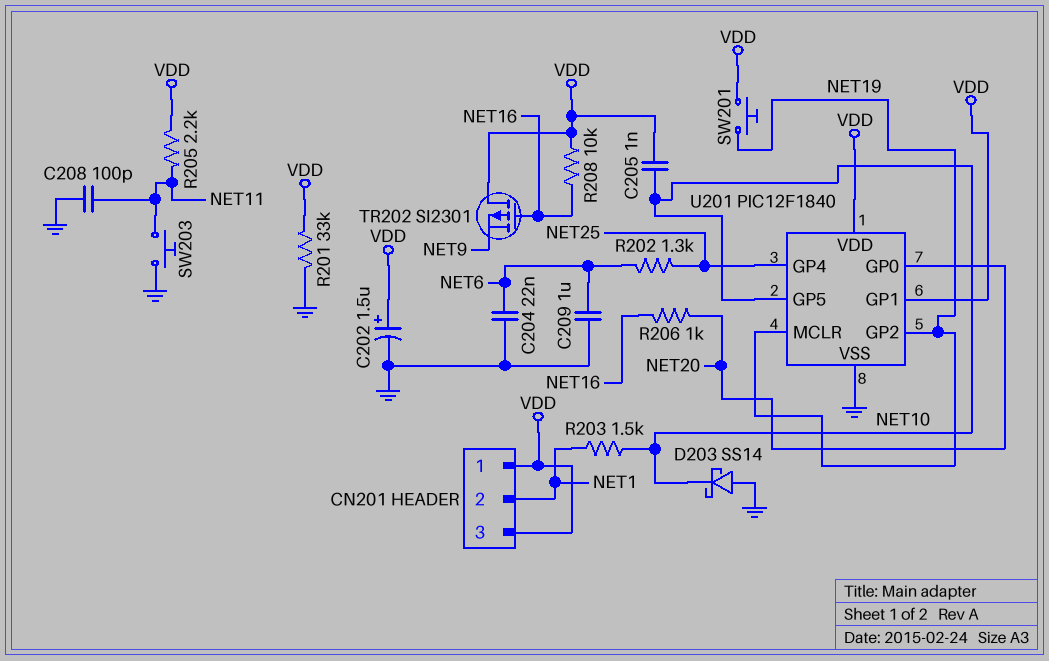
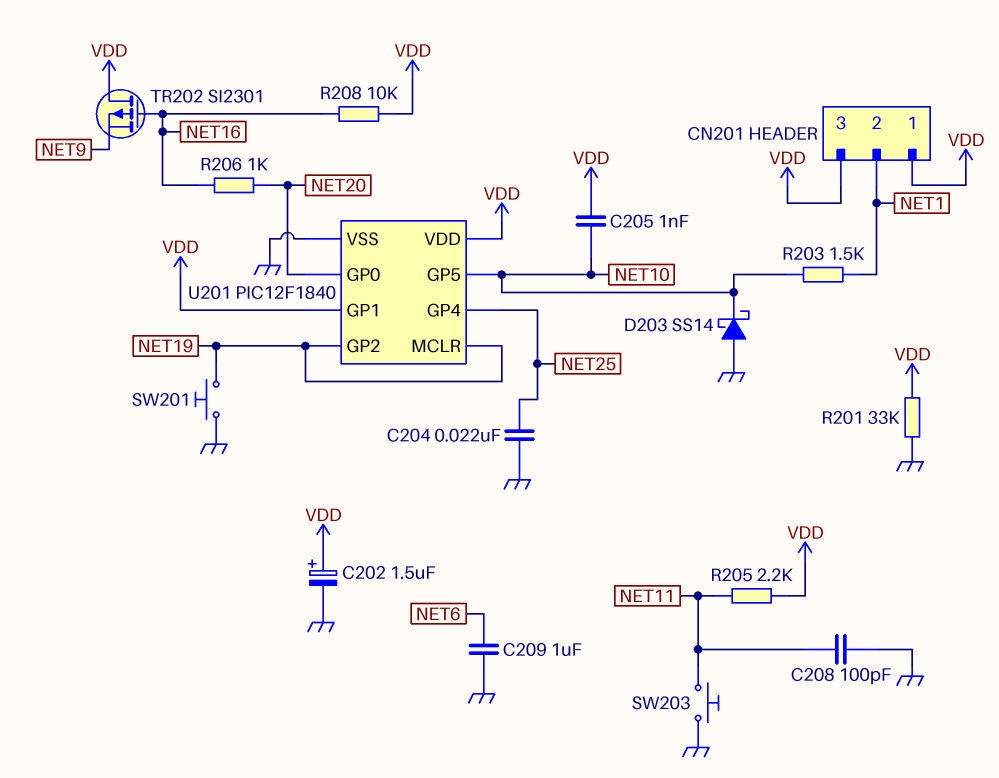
C204: 22nF (GND, NET6) -> 22nF (GND, NET25)
R202: 1.3k (NET6, NET25) -> none
SW201: button (NET19, VDD) -> button (GND, NET19)

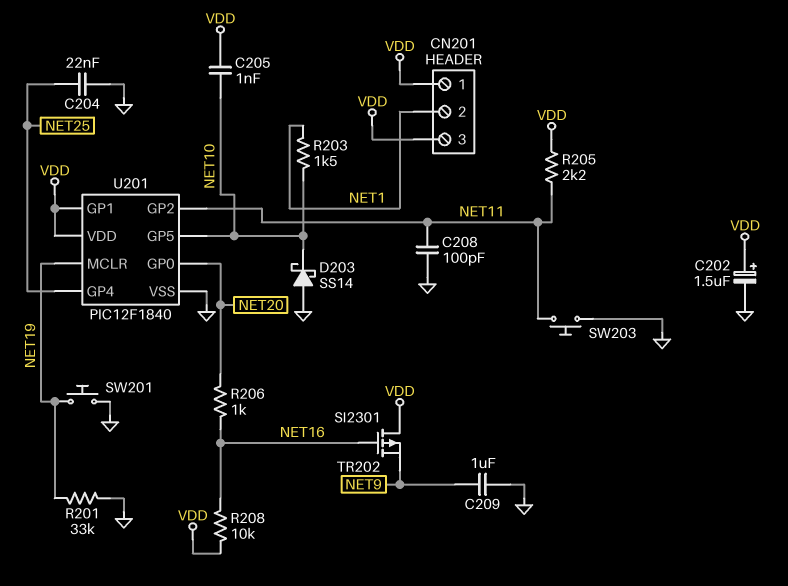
C209: 1uF (GND, NET6) -> 1uF (GND, NET9)
R201: 33k (GND, VDD) -> 33k (GND, NET19)
U201 pin GP2: NET19 -> NET11

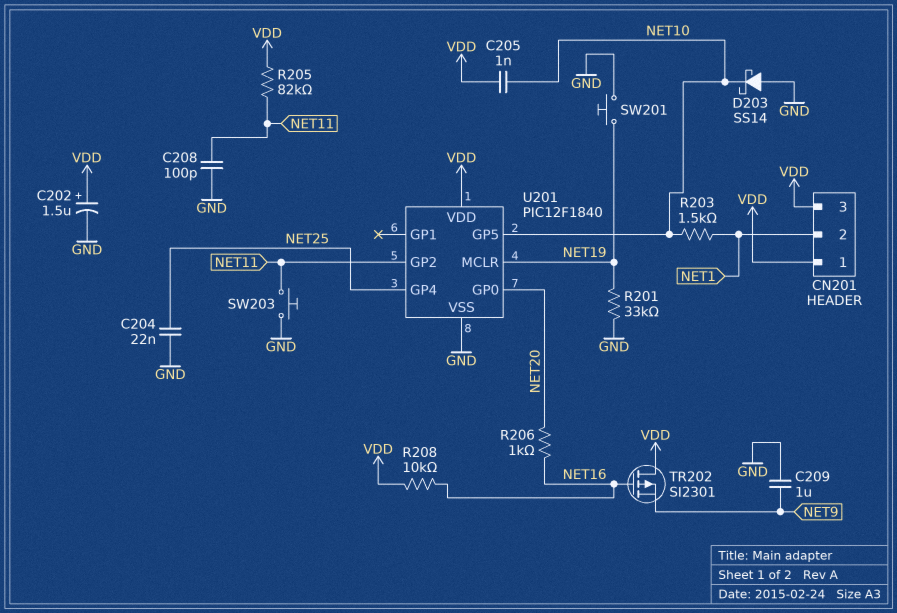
R205: 2.2k (NET11, VDD) -> 82k (NET11, VDD)
U201 pin GP1: VDD -> none

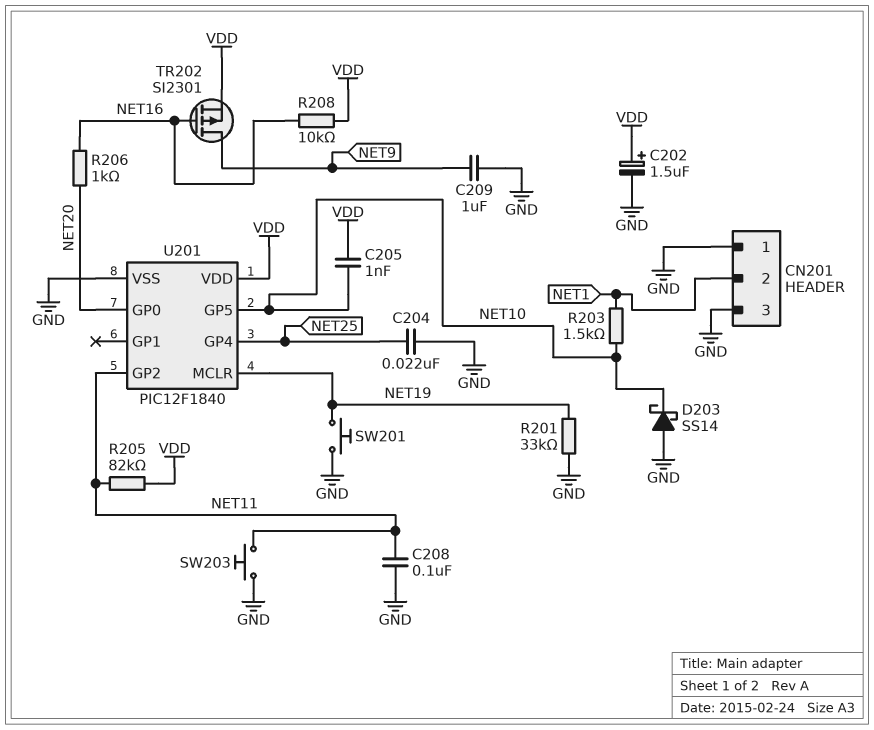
C208: 100pF (GND, NET11) -> 100nF (GND, NET11)
CN201 pin 1: VDD -> GND
CN201 pin 3: VDD -> GND
TR202: PMOS SI2301 (G NET16, D VDD, S NET9) -> PMOS SI2301 (G NET16, D NET9, S VDD)

